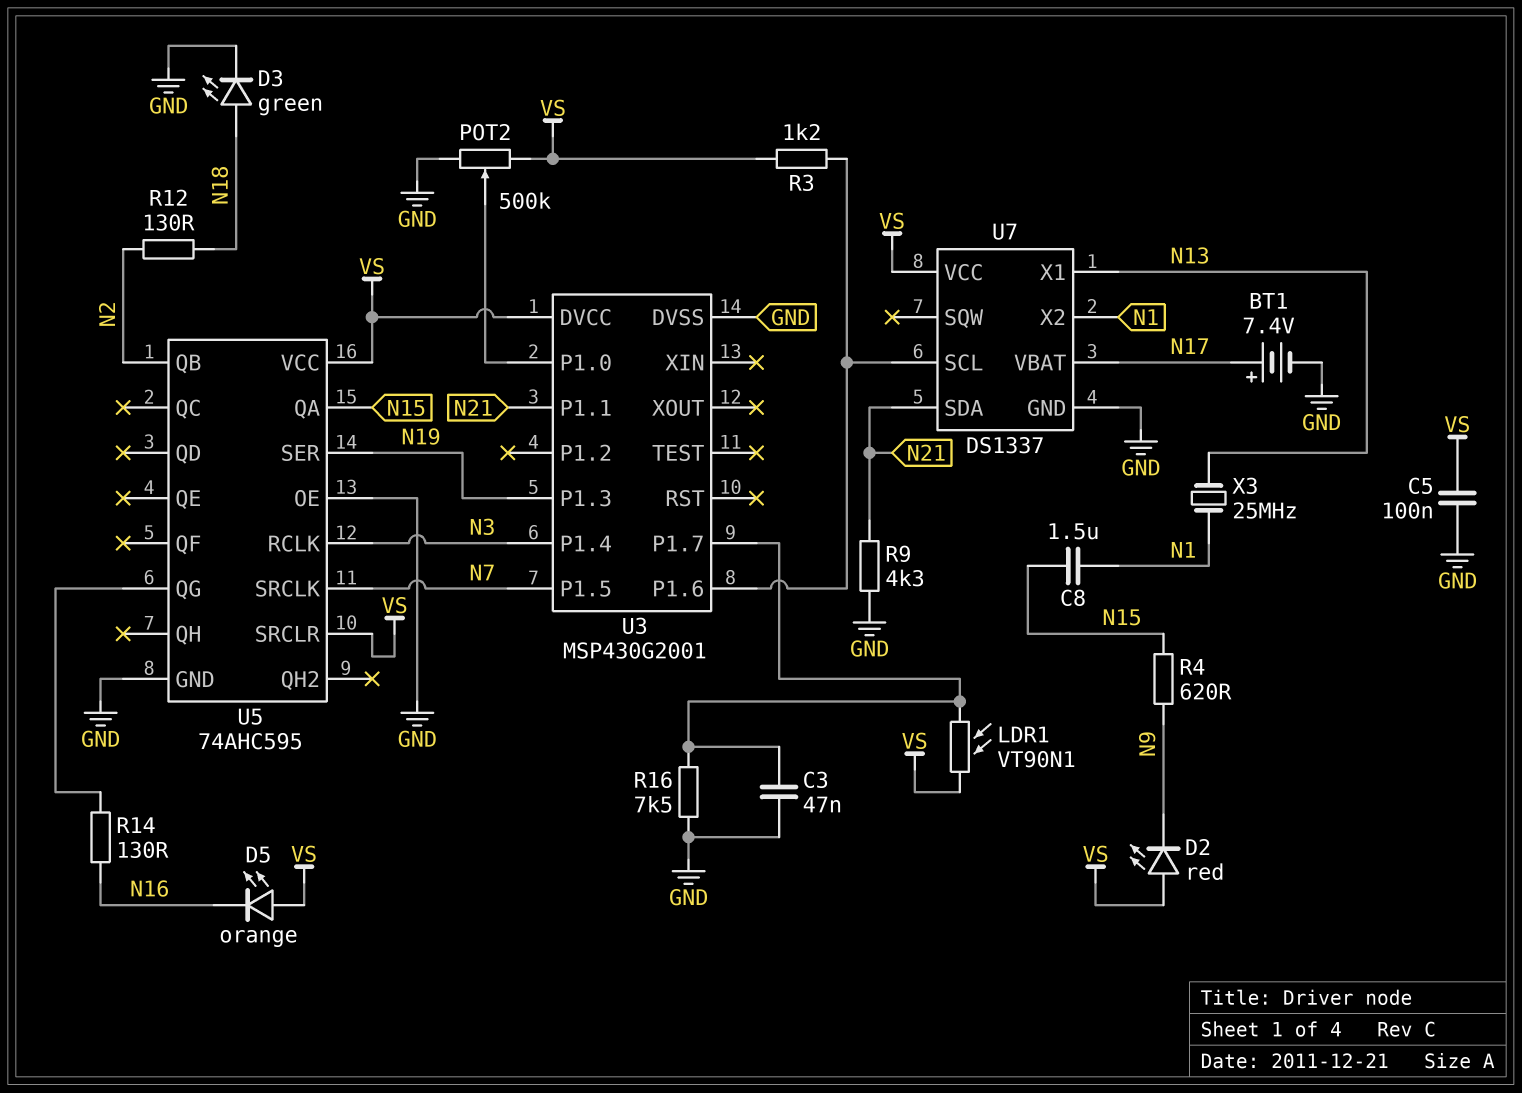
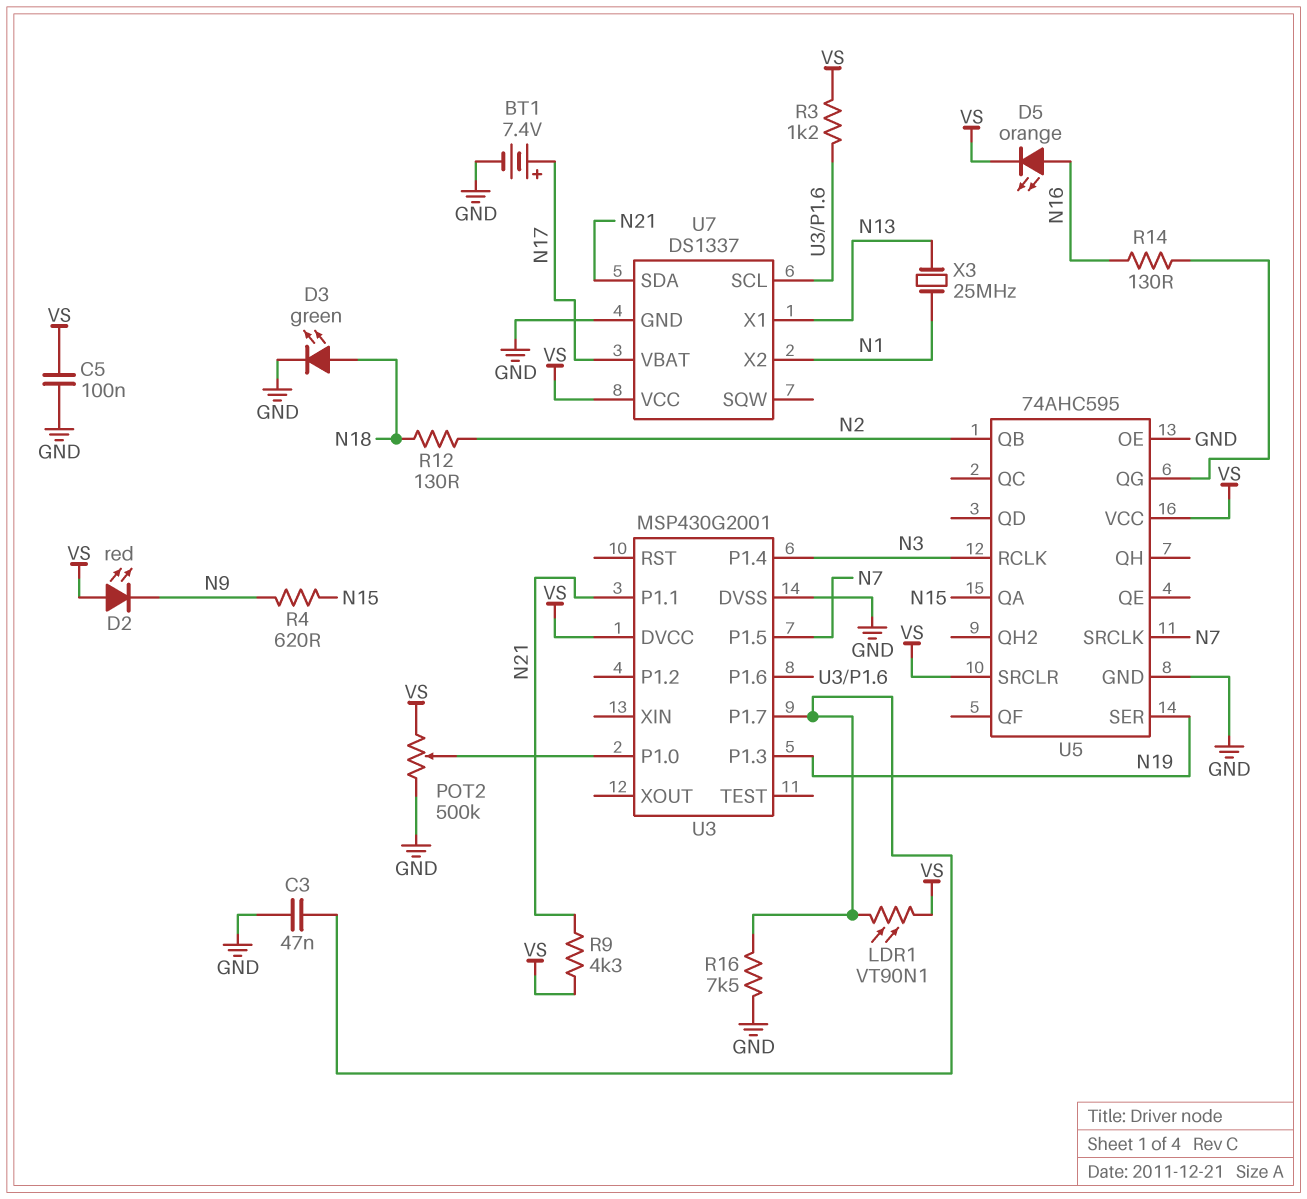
C8: 1.5uF (N1, N15) -> none
D5: LED orange (A VS, K N16) -> LED orange (A N16, K VS)
R9: 4.3k (GND, N21) -> 4.3k (N21, VS)

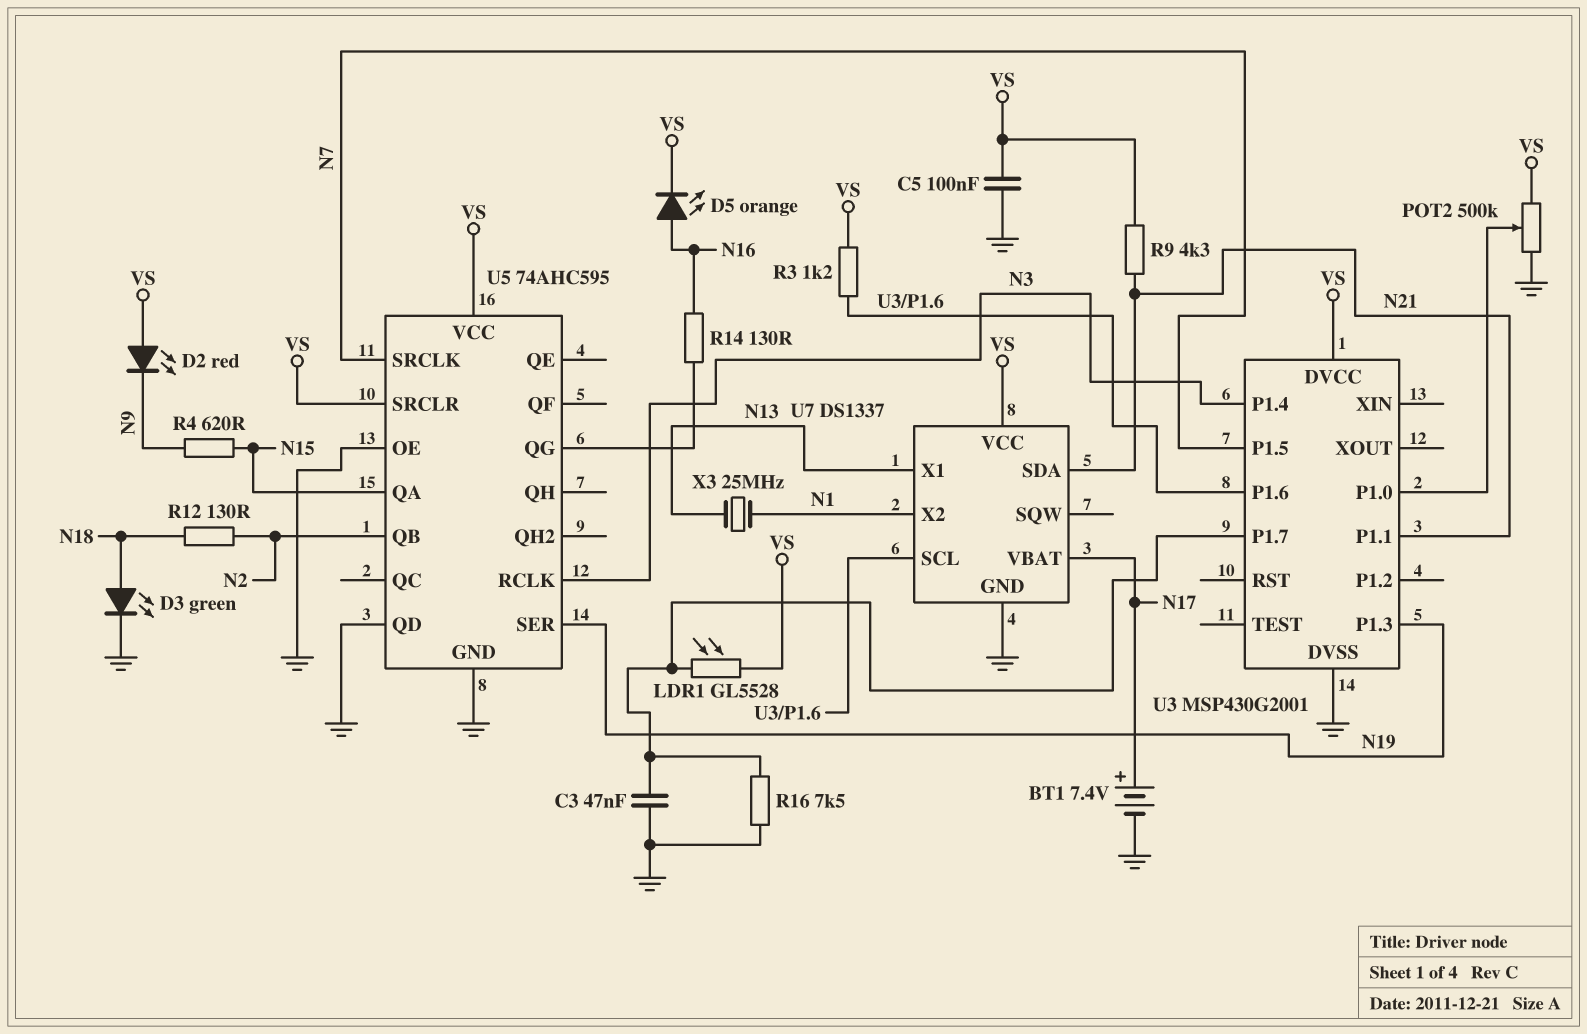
LDR1: VT90N1 (U3/P1.7, VS) -> GL5528 (U3/P1.7, VS)
U5 pin QD: none -> GND

